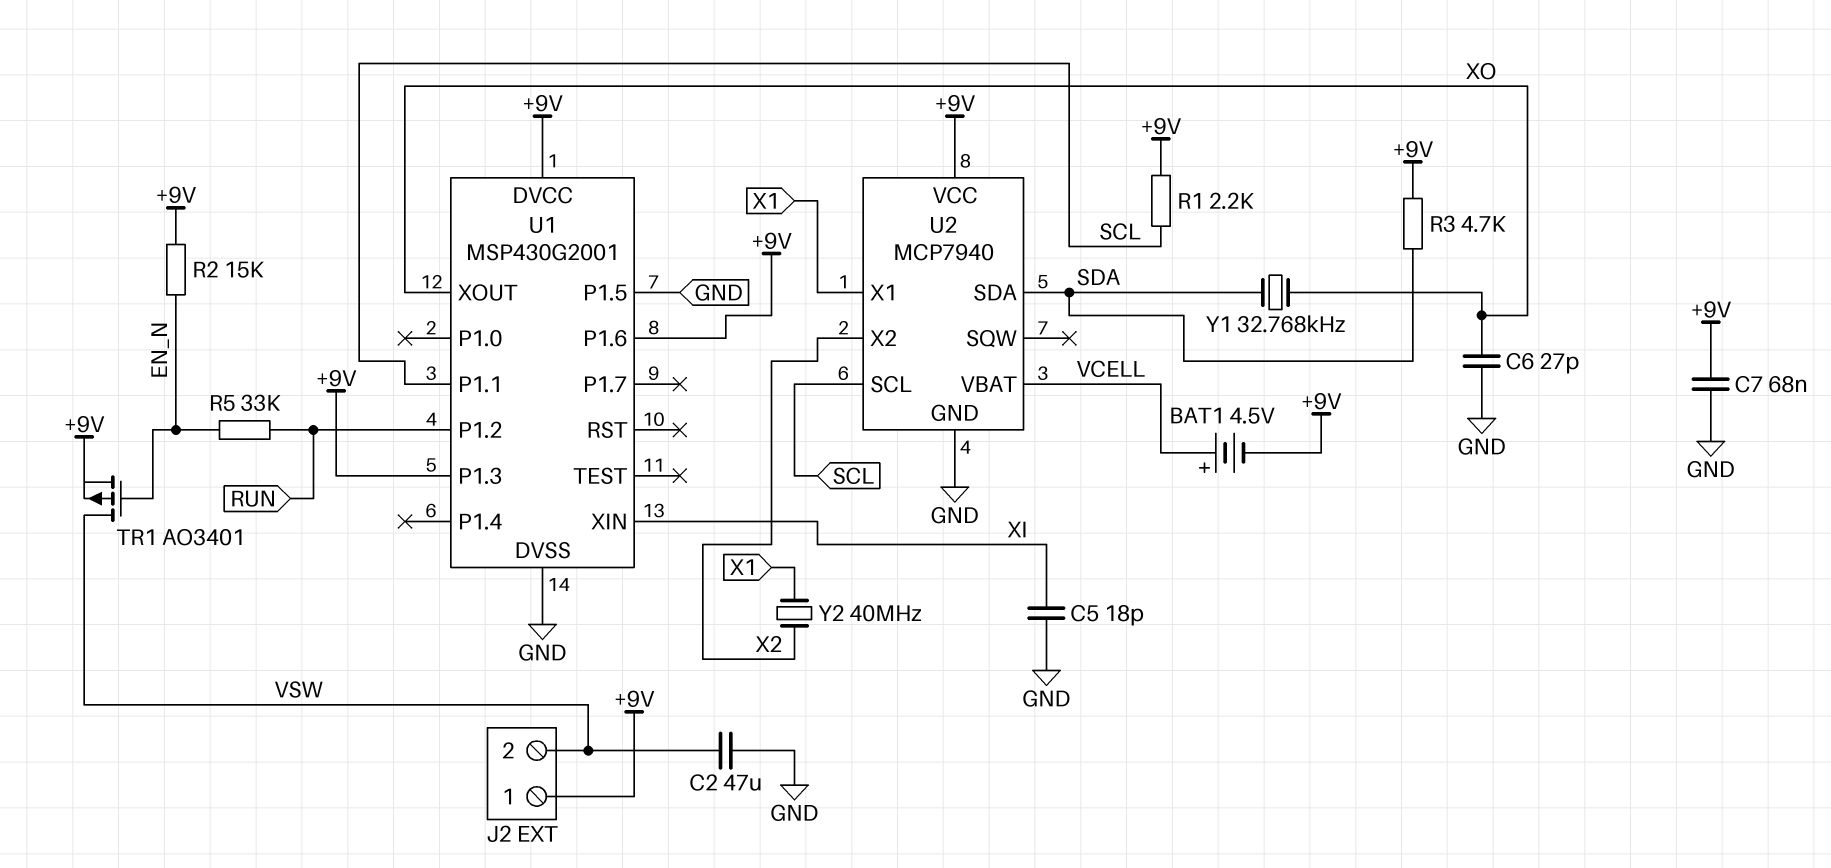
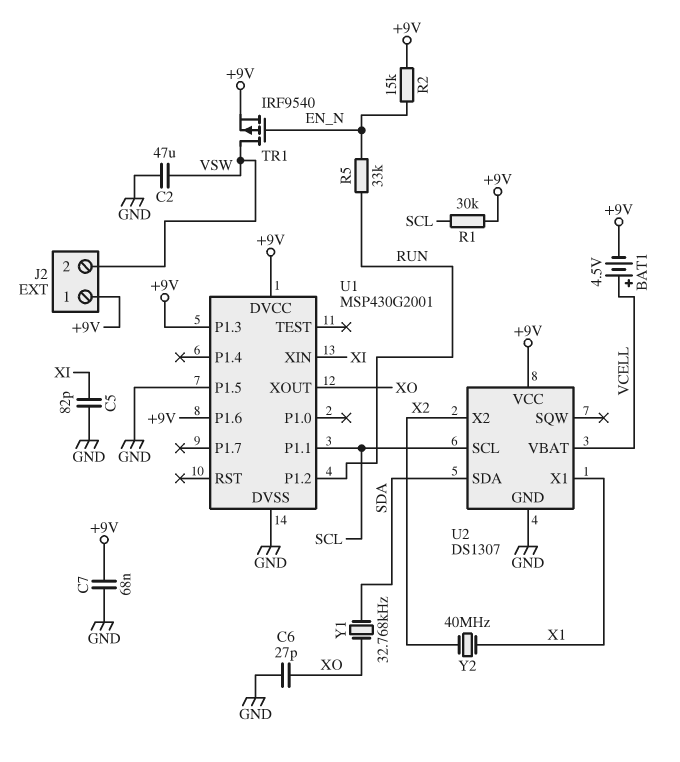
C5: 18pF (GND, XI) -> 82pF (GND, XI)
R1: 2.2k (+9V, SCL) -> 30k (+9V, SCL)
R3: 4.7k (+9V, SDA) -> none
TR1: PMOS AO3401 (G EN_N, D VSW, S +9V) -> PMOS IRF9540 (G EN_N, D VSW, S +9V)
U2: MCP7940 -> DS1307

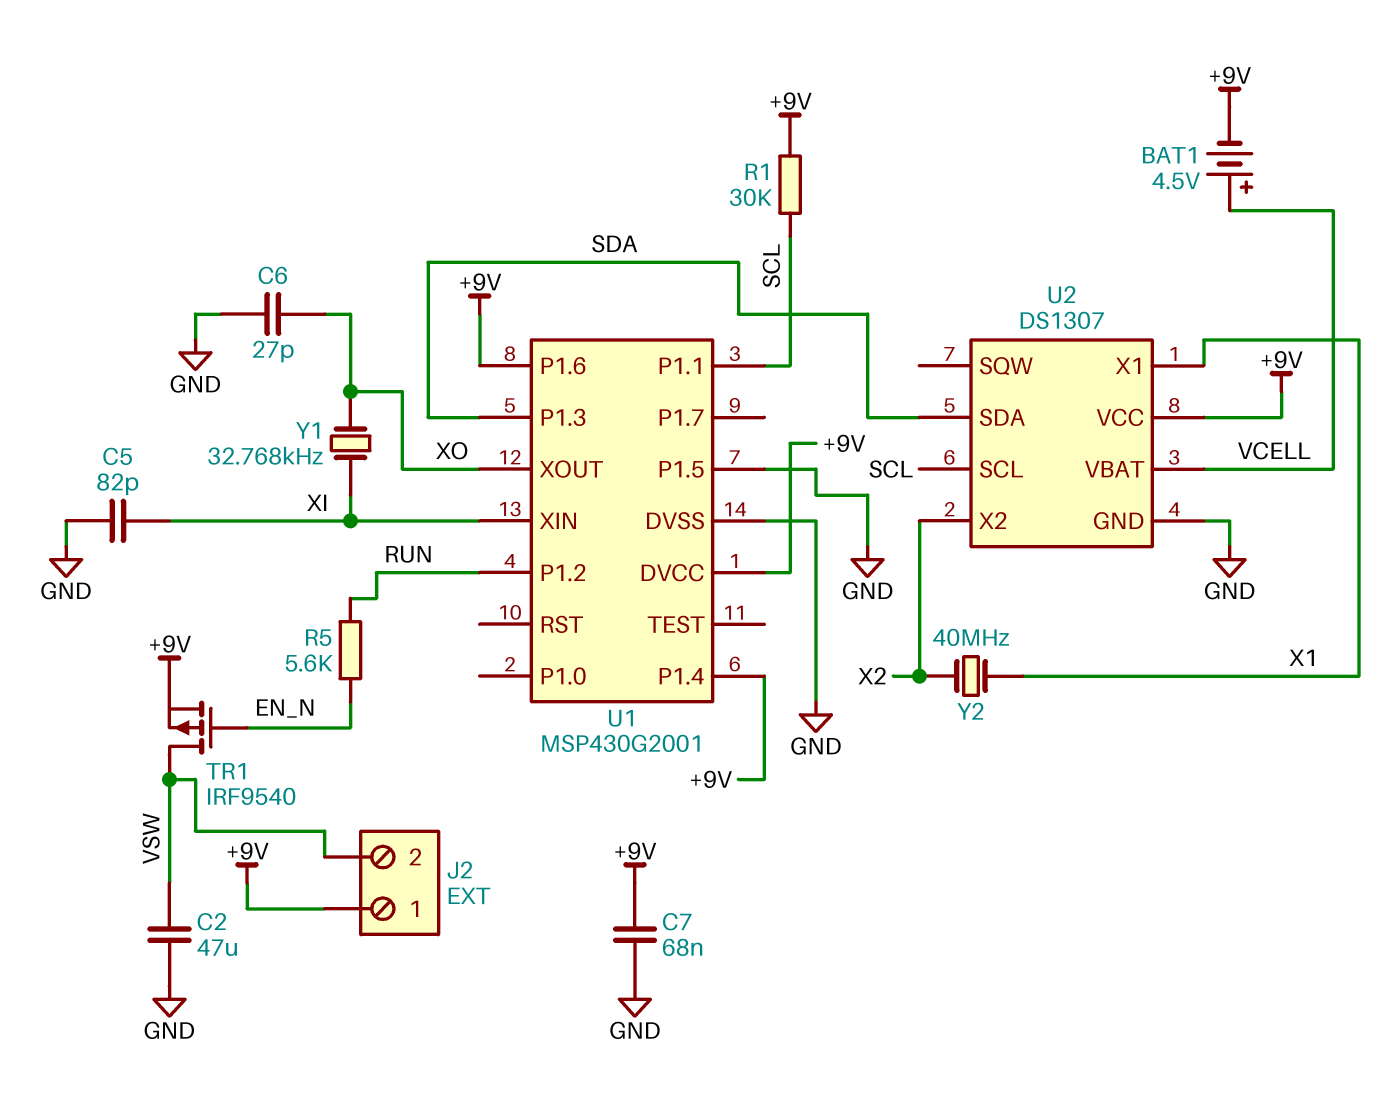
R2: 15k (+9V, EN_N) -> none
R5: 33k (EN_N, RUN) -> 5.6k (EN_N, RUN)
U1 pin P1.3: +9V -> SDA
U1 pin P1.4: none -> +9V
Y1: 32.768kHz (SDA, XO) -> 32.768kHz (XI, XO)

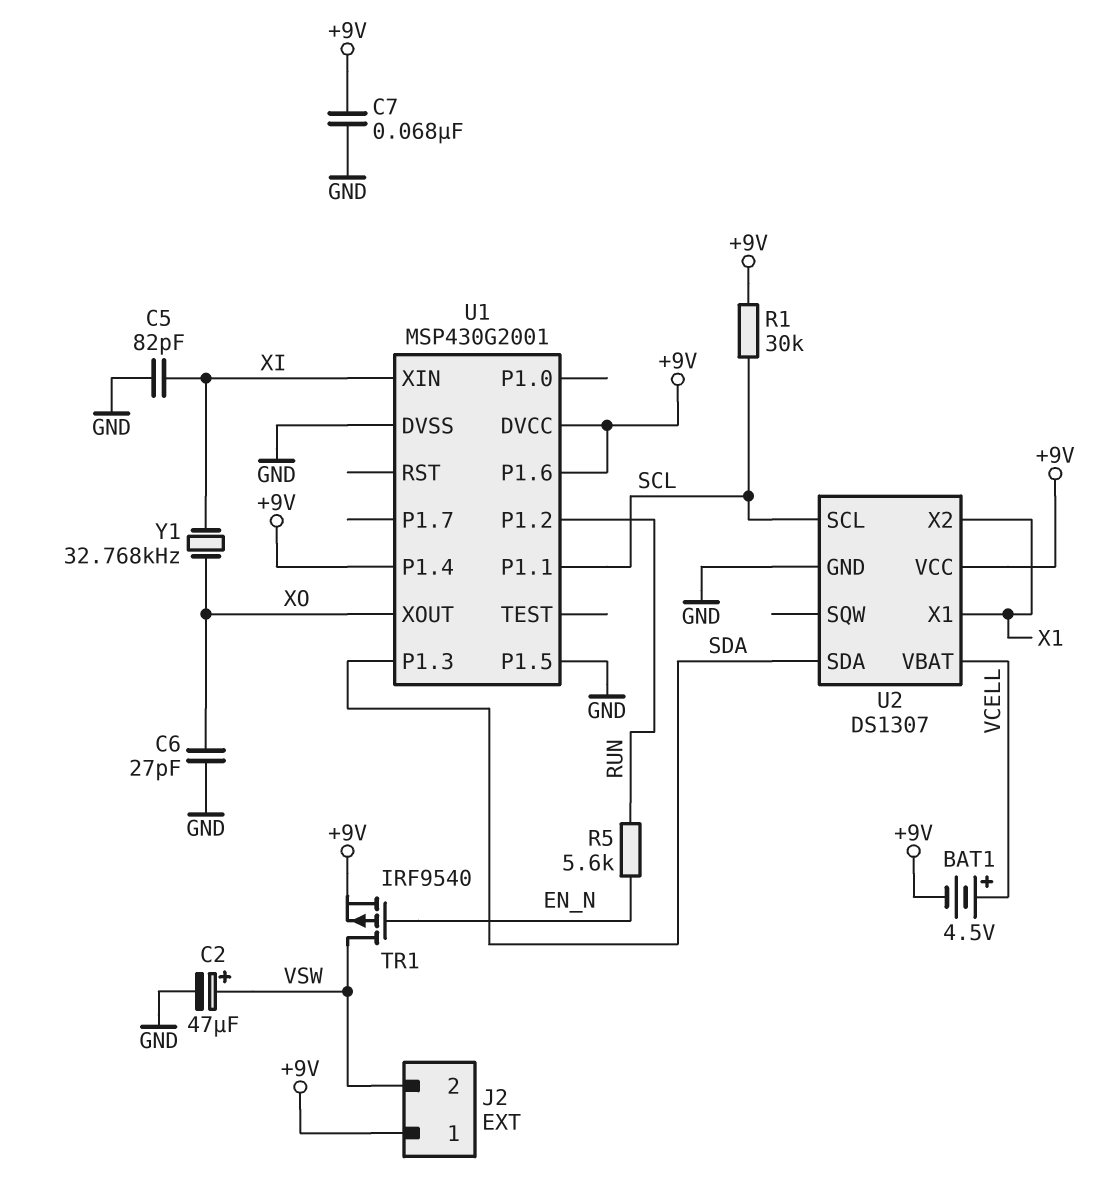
C2: 47uF (GND, VSW) -> 47uF (plus VSW, minus GND)
U2 pin X2: X2 -> X1
Y2: 40MHz (X1, X2) -> none

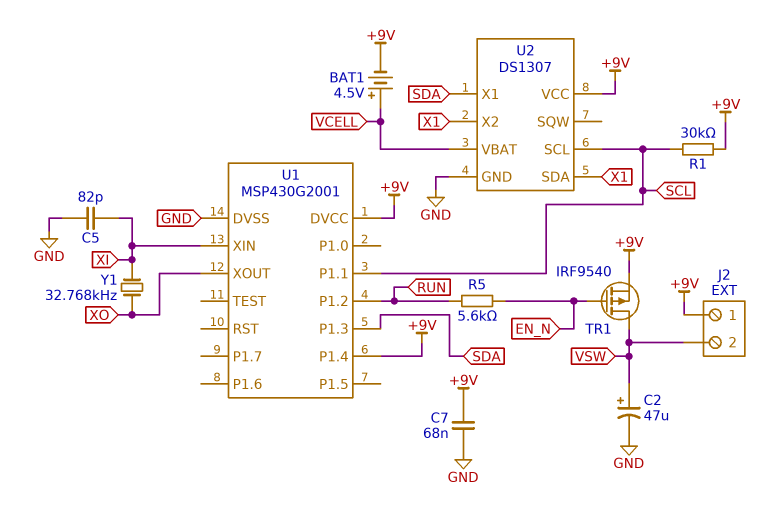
C6: 27pF (GND, XO) -> none
U1 pin P1.5: GND -> none
U1 pin P1.6: +9V -> none
U2 pin SDA: SDA -> X1
U2 pin X1: X1 -> SDA

